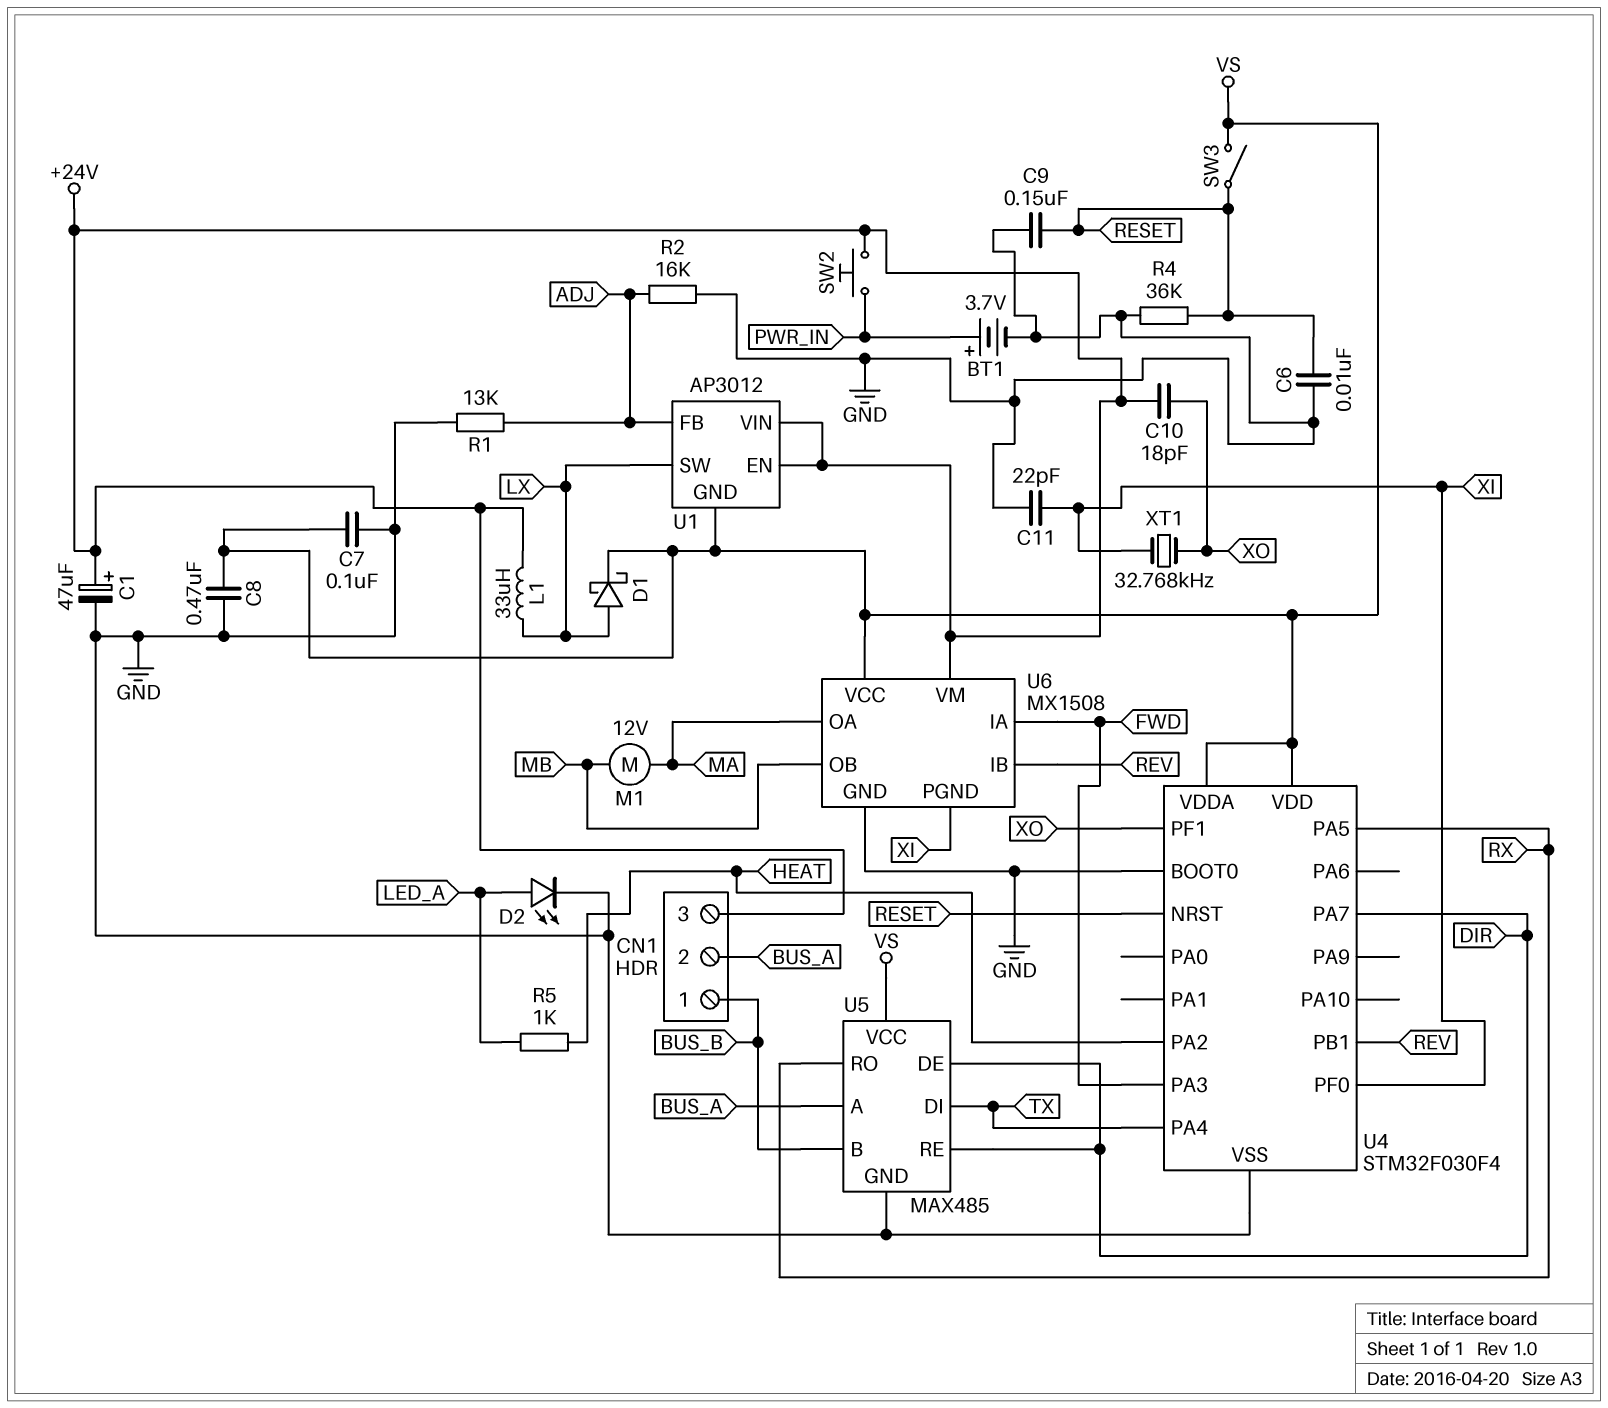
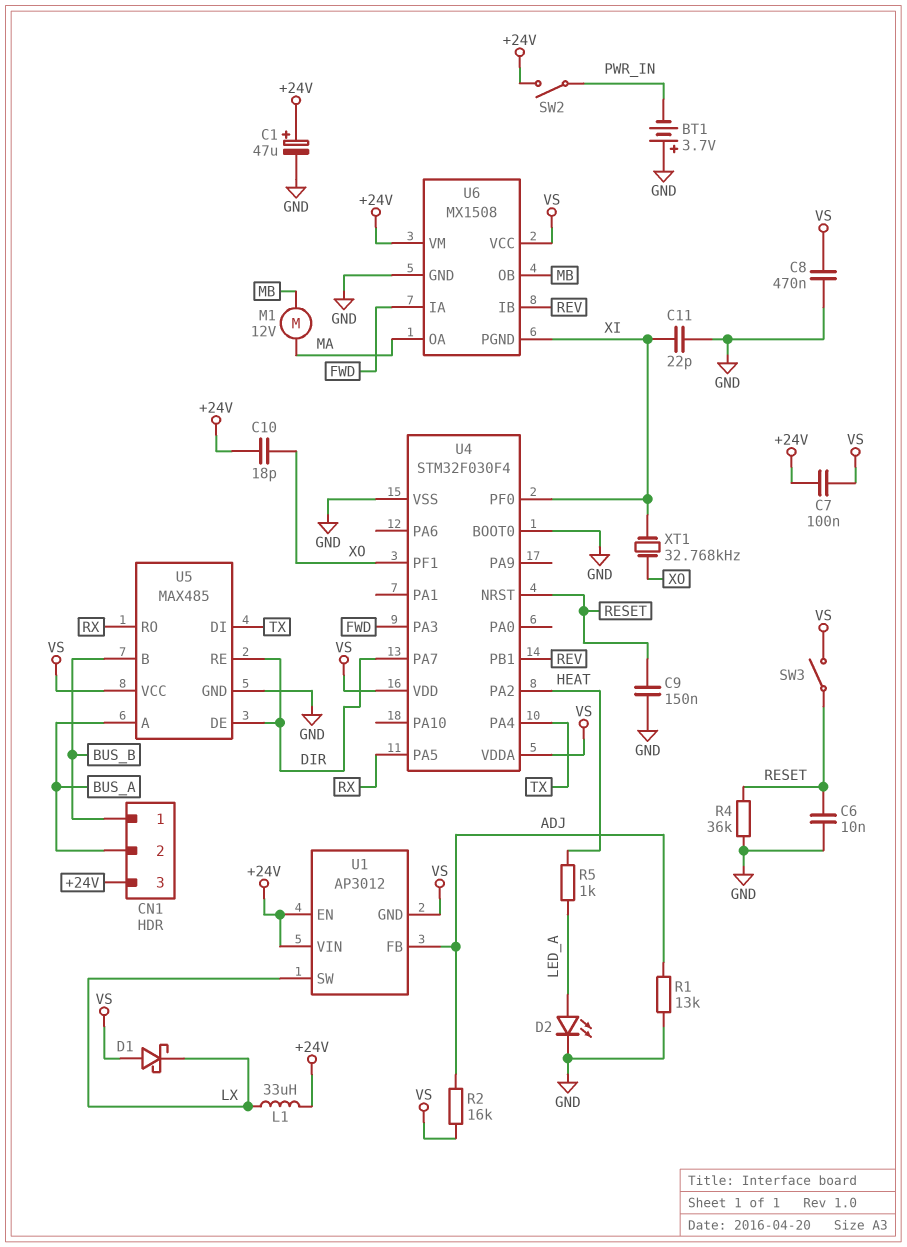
BT1: 3.7V (plus PWR_IN, minus GND) -> 3.7V (plus GND, minus PWR_IN)
C7: 100nF (GND, VS) -> 100nF (+24V, VS)
D1: schottky (A LX, K VS) -> schottky (A VS, K LX)
R2: 16k (ADJ, GND) -> 16k (ADJ, VS)
SW2: button (+24V, PWR_IN) -> switch (+24V, PWR_IN)

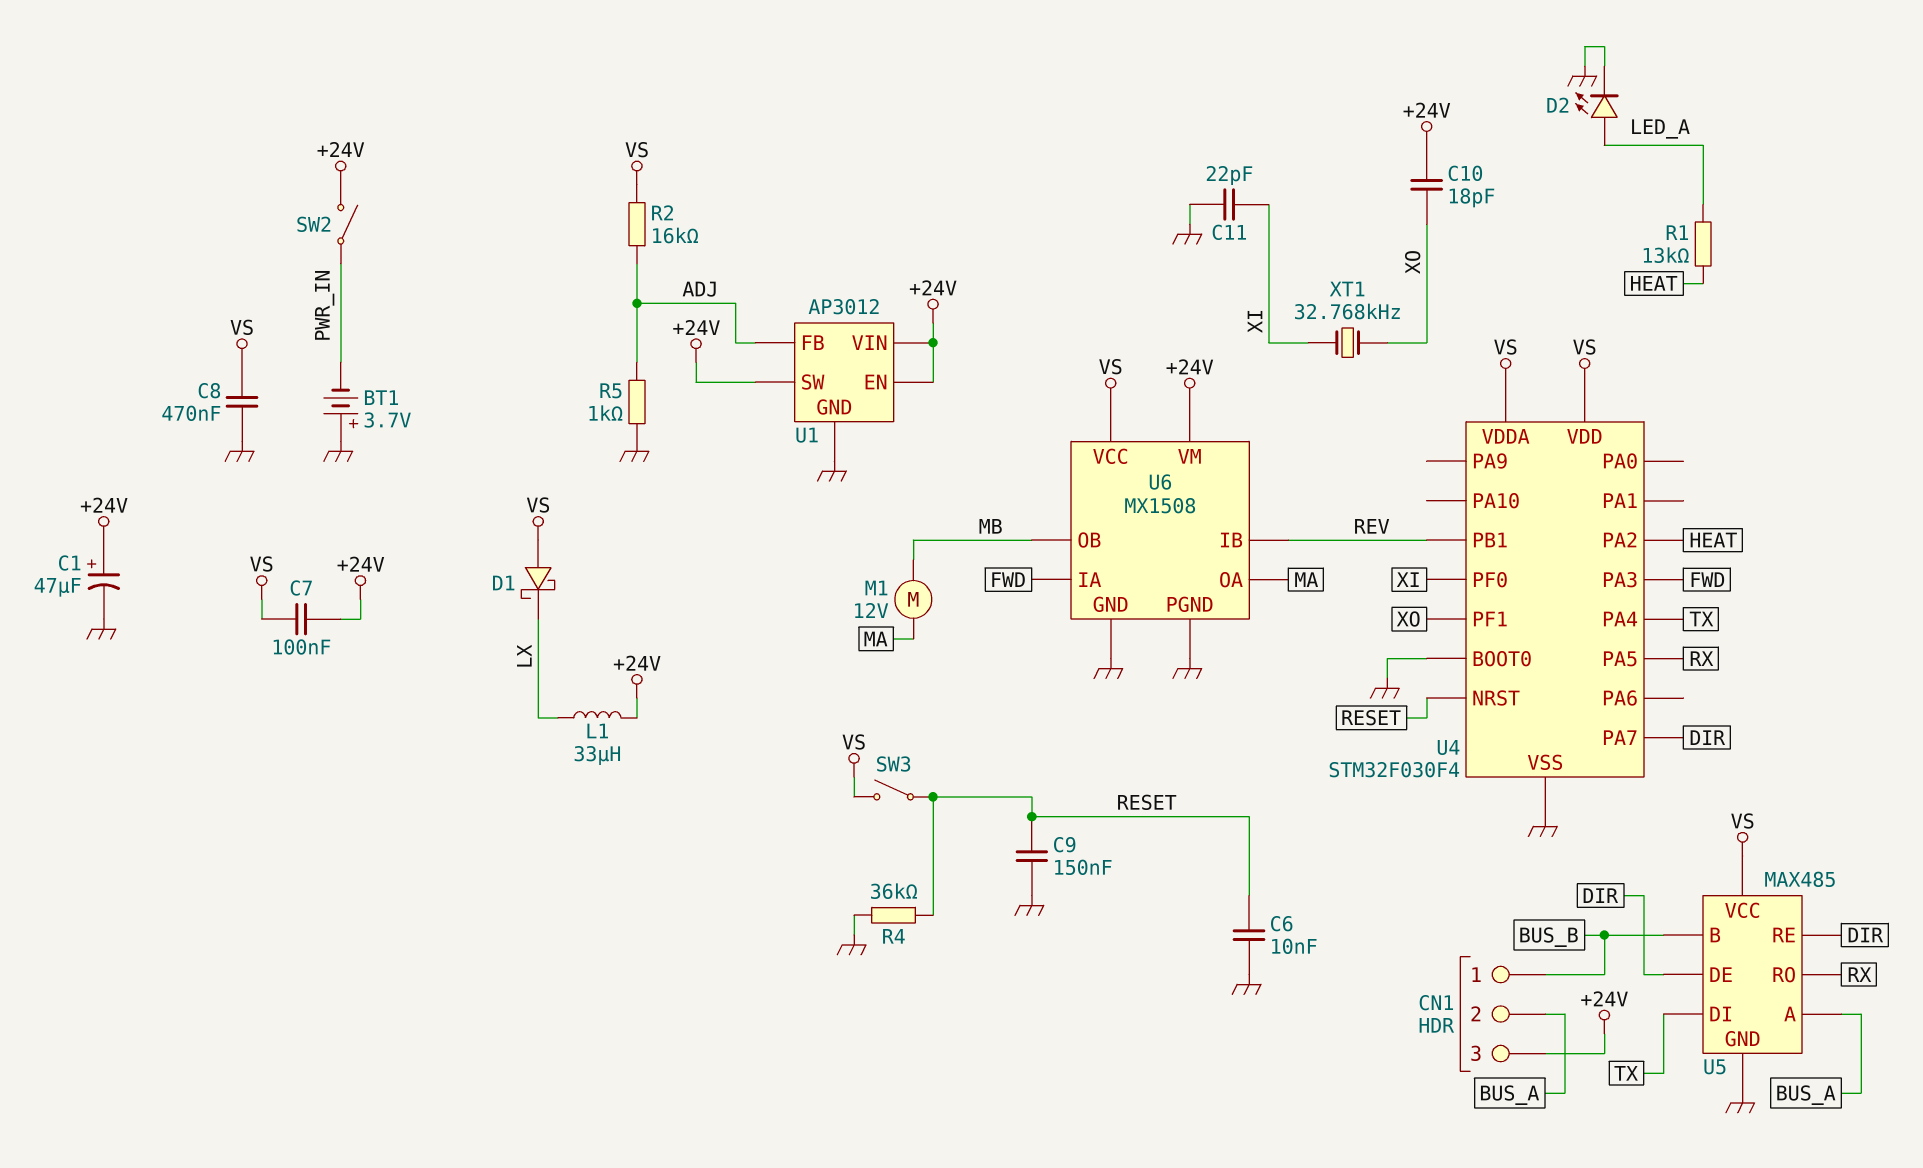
R1: 13k (ADJ, GND) -> 13k (HEAT, LED_A)
R5: 1k (HEAT, LED_A) -> 1k (ADJ, GND)
U1 pin GND: VS -> GND
U1 pin SW: LX -> +24V
U6 pin PGND: XI -> GND

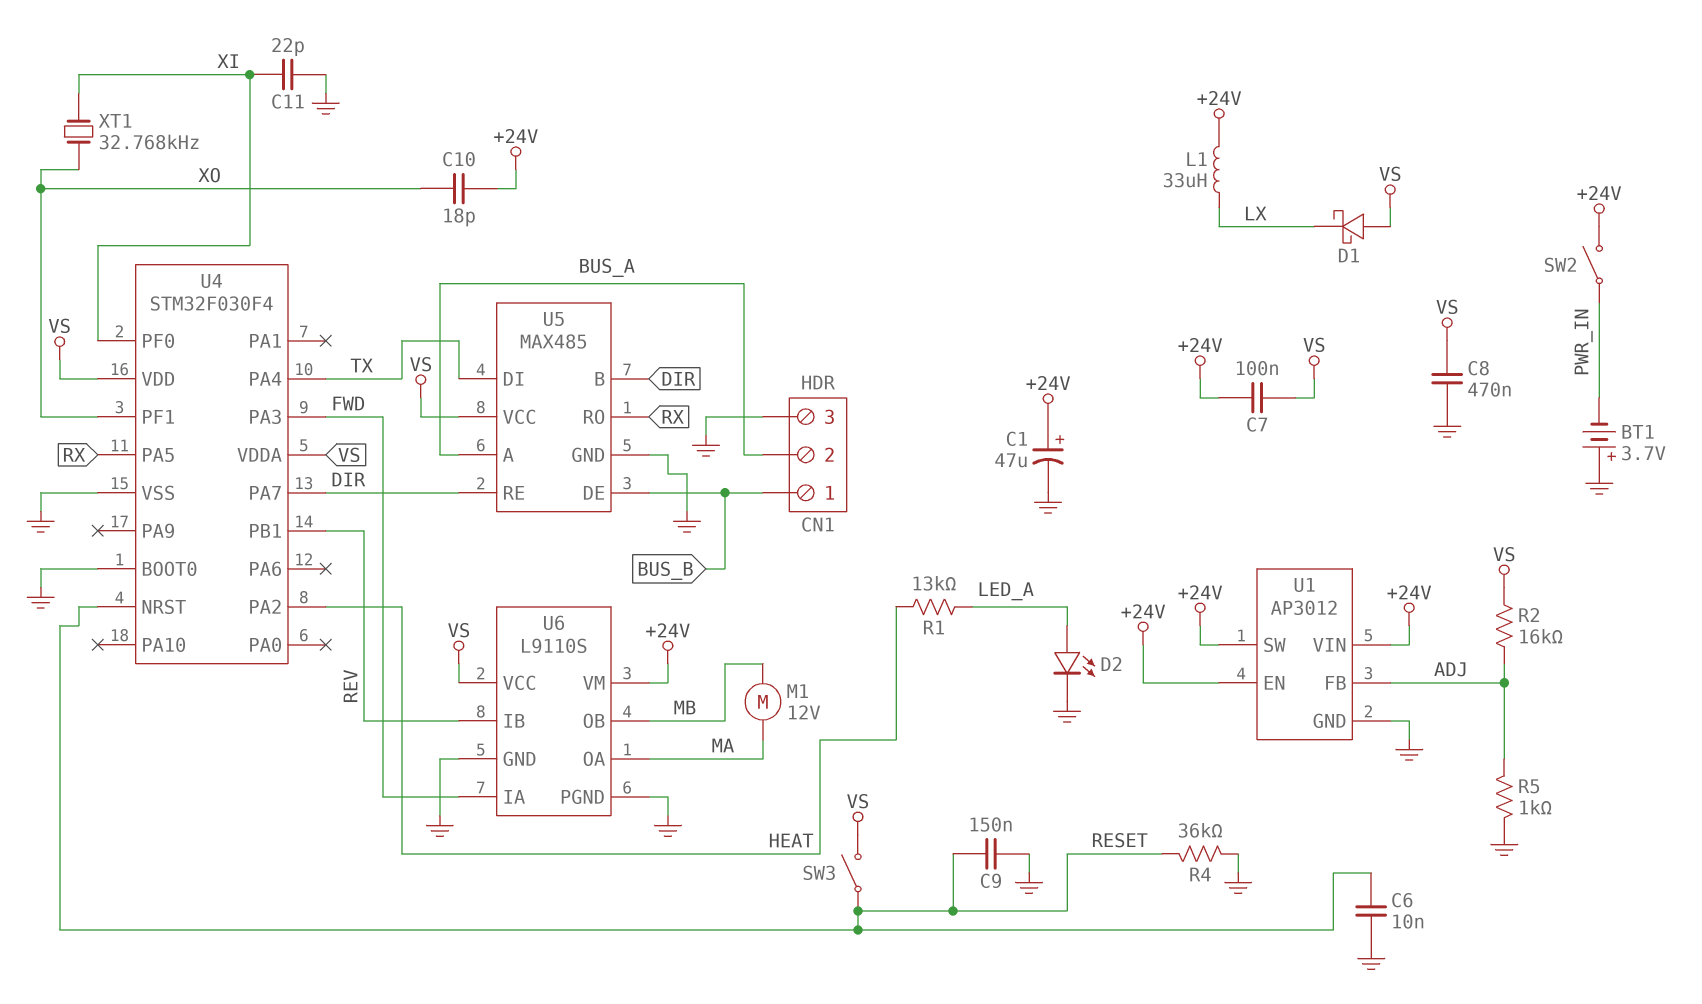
CN1 pin 3: +24V -> GND
U5 pin B: BUS_B -> DIR
U5 pin DE: DIR -> BUS_B
U6: MX1508 -> L9110S

